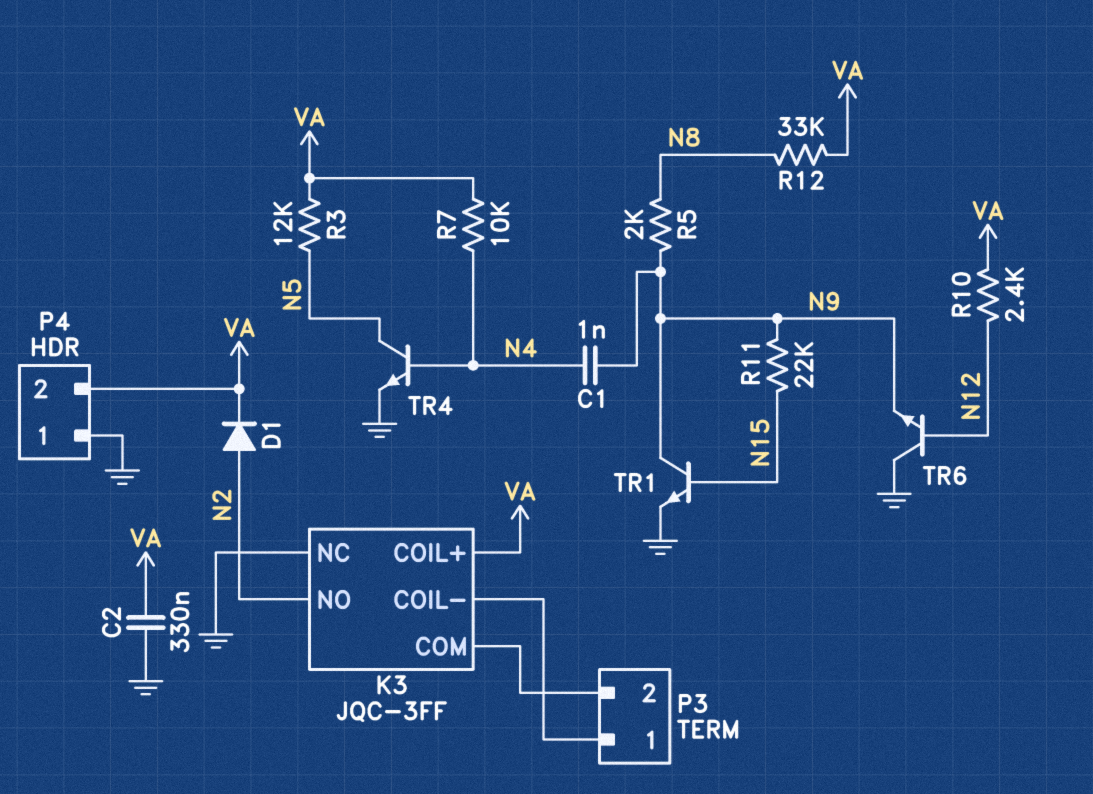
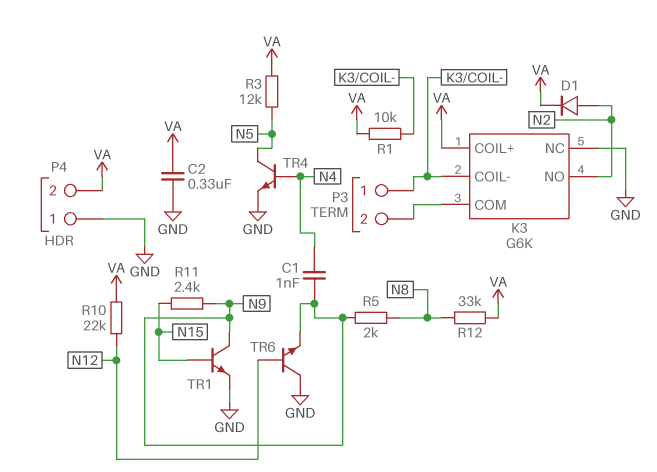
K3: JQC-3FF -> G6K
R1: none -> 10k (K3/COIL-, VA)
R7: 10k (N4, VA) -> none
R10: 2.4k (N12, VA) -> 22k (N12, VA)
R11: 22k (N9, N15) -> 2.4k (N9, N15)

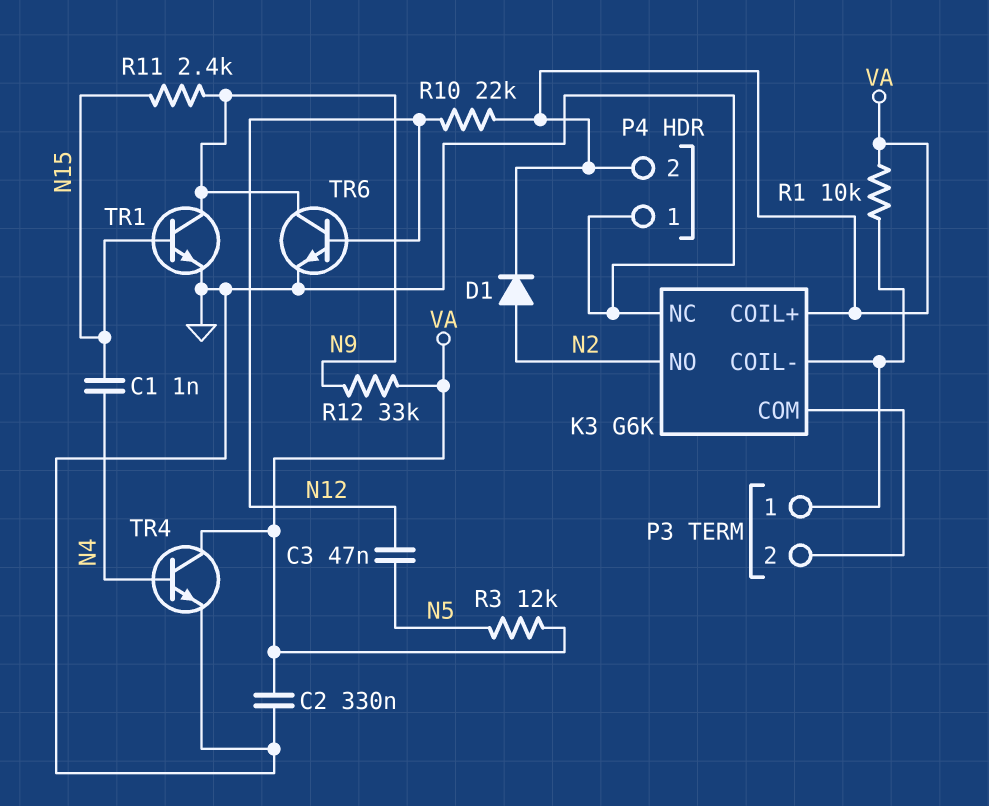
C1: 1nF (N4, N9) -> 1nF (N4, N15)
C3: none -> 47nF (N5, N12)
R5: 2k (N8, N9) -> none
R12: 33k (N8, VA) -> 33k (N9, VA)
TR4: NPN (B N4, C N5, E GND) -> NPN (B N4, C VA, E GND)
TR6: NPN (B N12, C GND, E N9) -> NPN (B N12, C N9, E GND)

